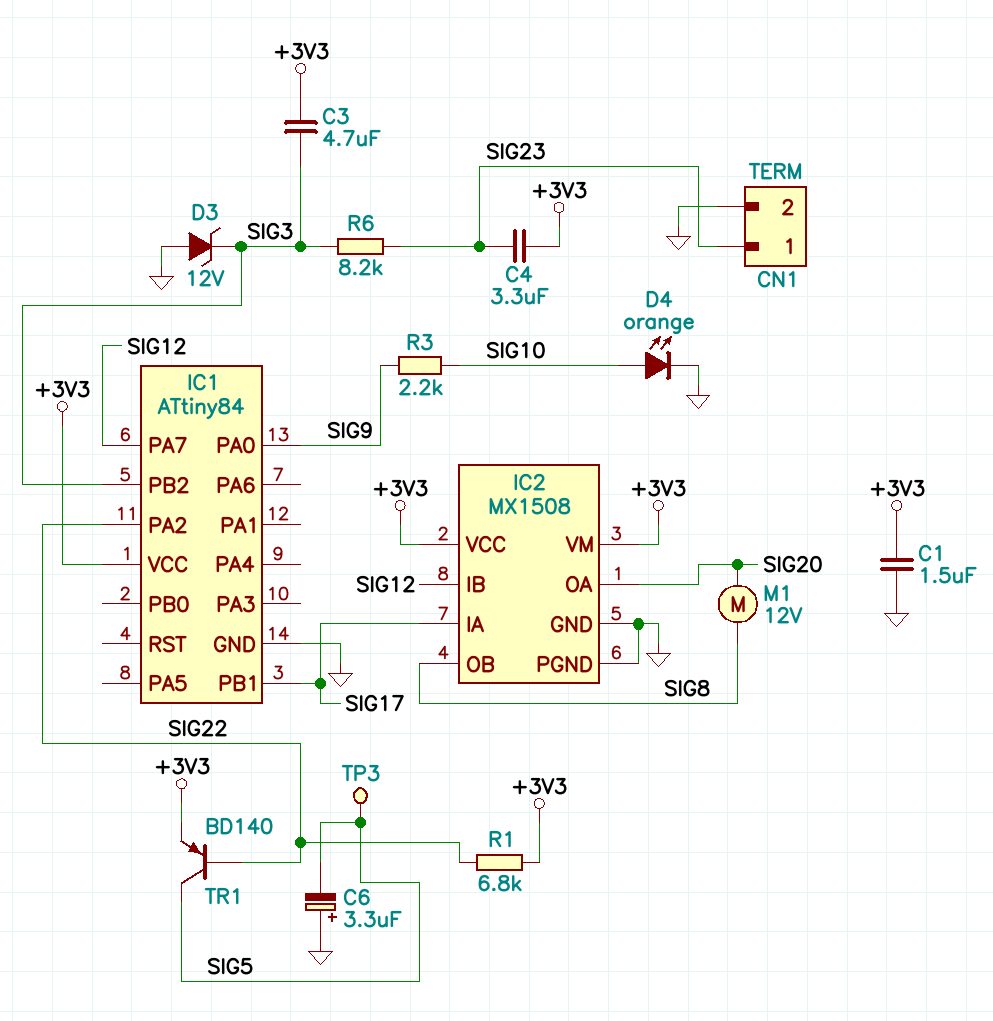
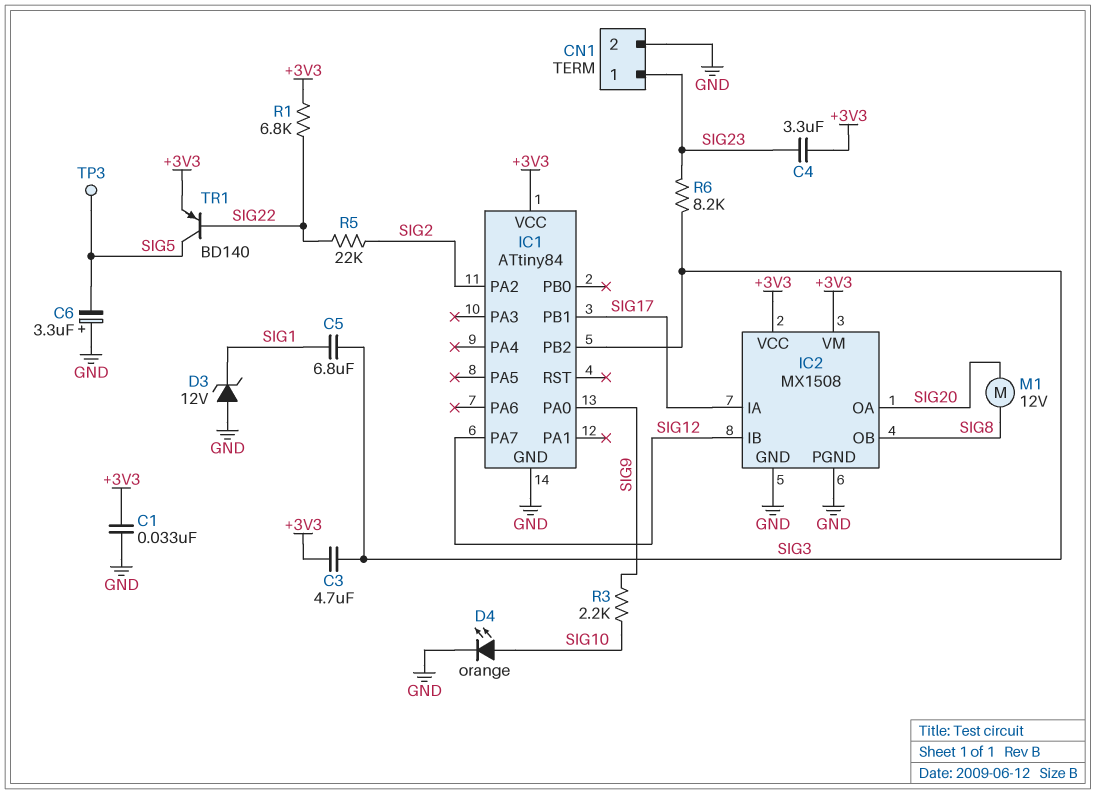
C1: 1.5uF (+3V3, GND) -> 33nF (+3V3, GND)
C5: none -> 6.8uF (SIG1, SIG3)
D3: zener 12V (A GND, K SIG3) -> zener 12V (A GND, K SIG1)
IC1 pin PA2: SIG22 -> SIG2
R5: none -> 22k (SIG2, SIG22)

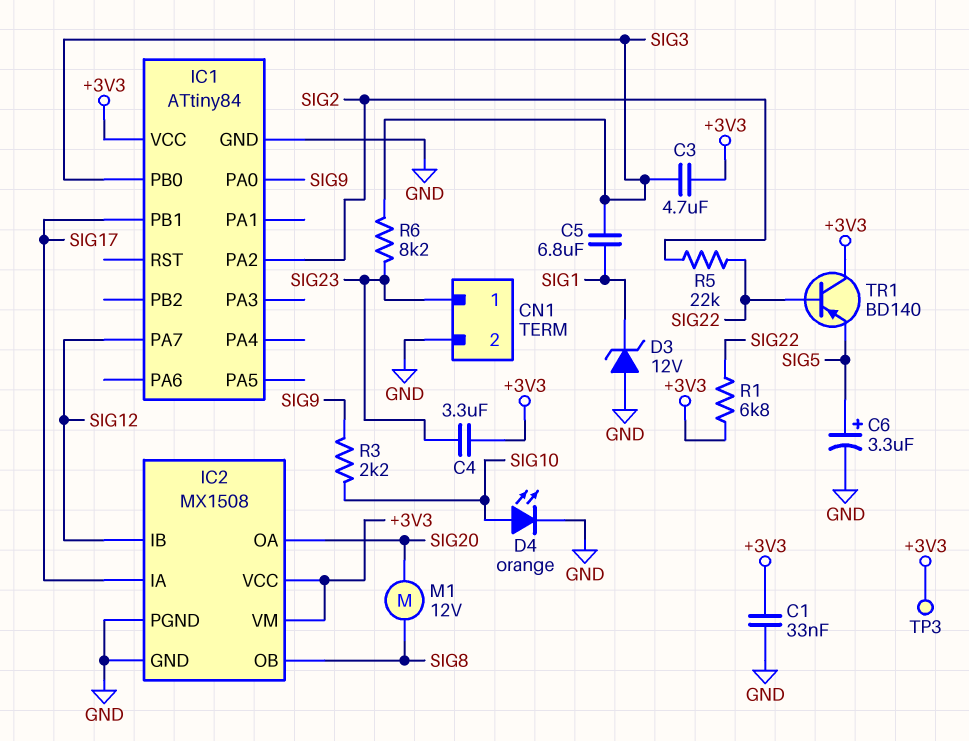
C6: 3.3uF (plus GND, minus SIG5) -> 3.3uF (plus SIG5, minus GND)
IC1 pin PB0: none -> SIG3
IC1 pin PB2: SIG3 -> none
TP3: test point (SIG5) -> test point (+3V3)
TR1: PNP BD140 (B SIG22, C SIG5, E +3V3) -> PNP BD140 (B SIG22, C +3V3, E SIG5)

